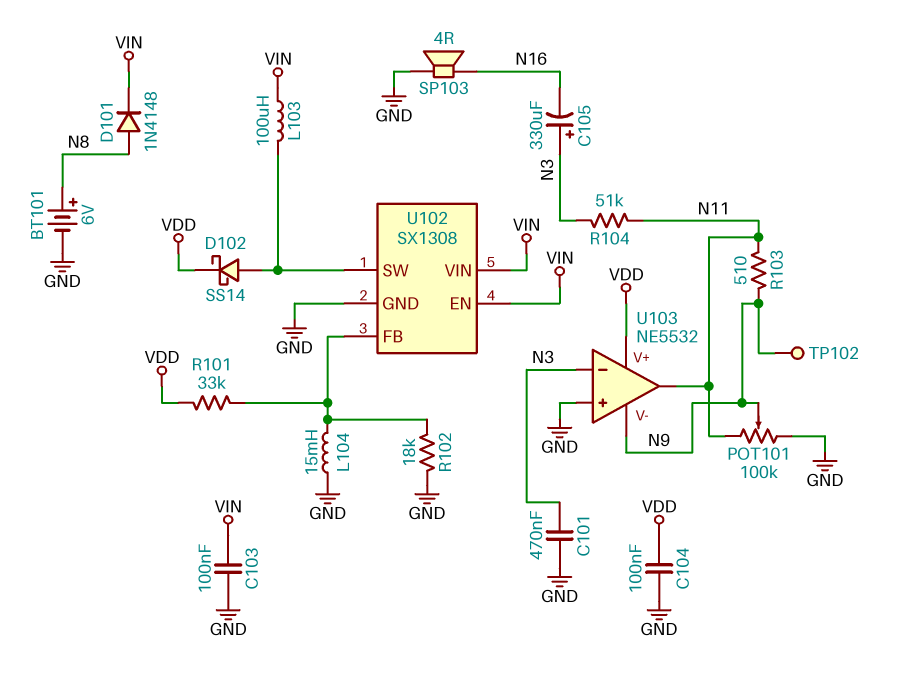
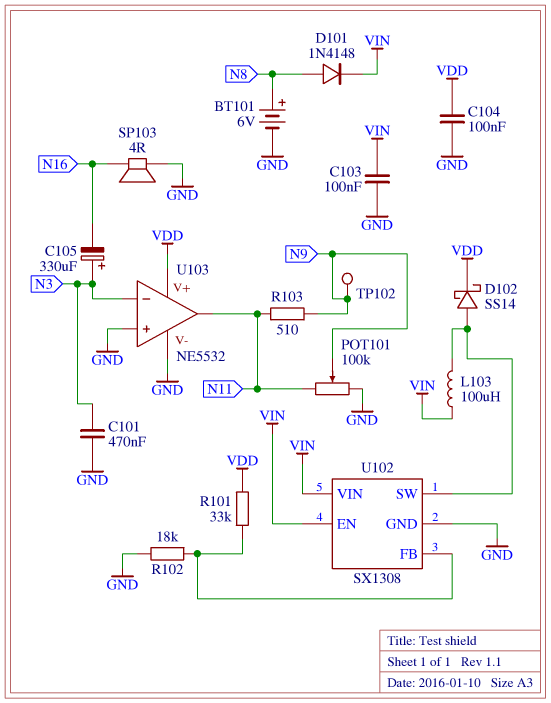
L104: 15mH (GND, U102/FB) -> none
R104: 51k (N3, N11) -> none
U103 pin V-: N9 -> GND

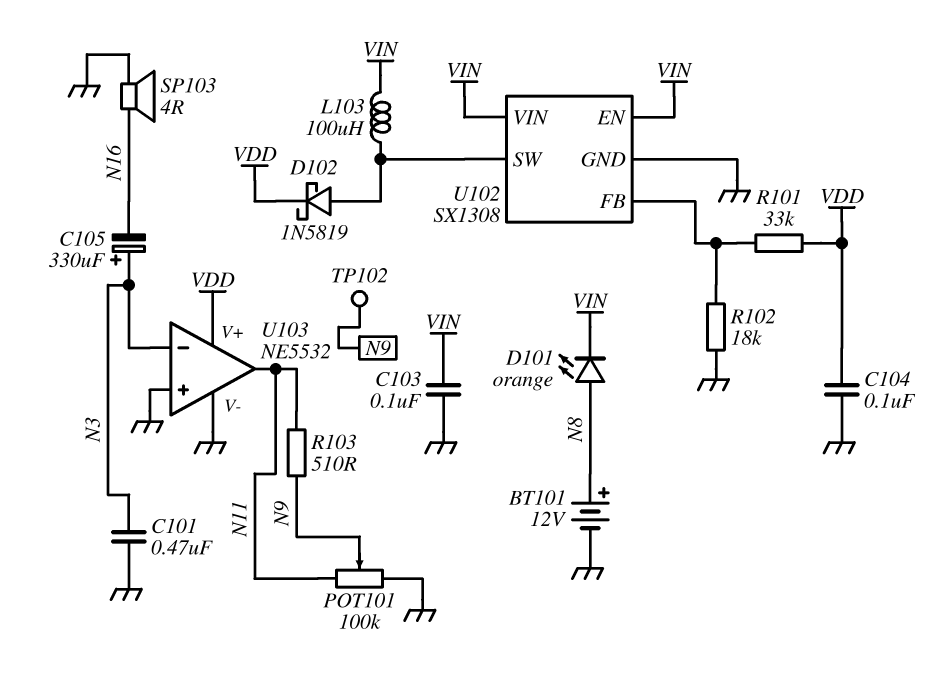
BT101: 6V (plus N8, minus GND) -> 12V (plus N8, minus GND)
D101: diode 1N4148 (A N8, K VIN) -> LED orange (A N8, K VIN)
D102: schottky SS14 (A U102/SW, K VDD) -> schottky 1N5819 (A U102/SW, K VDD)

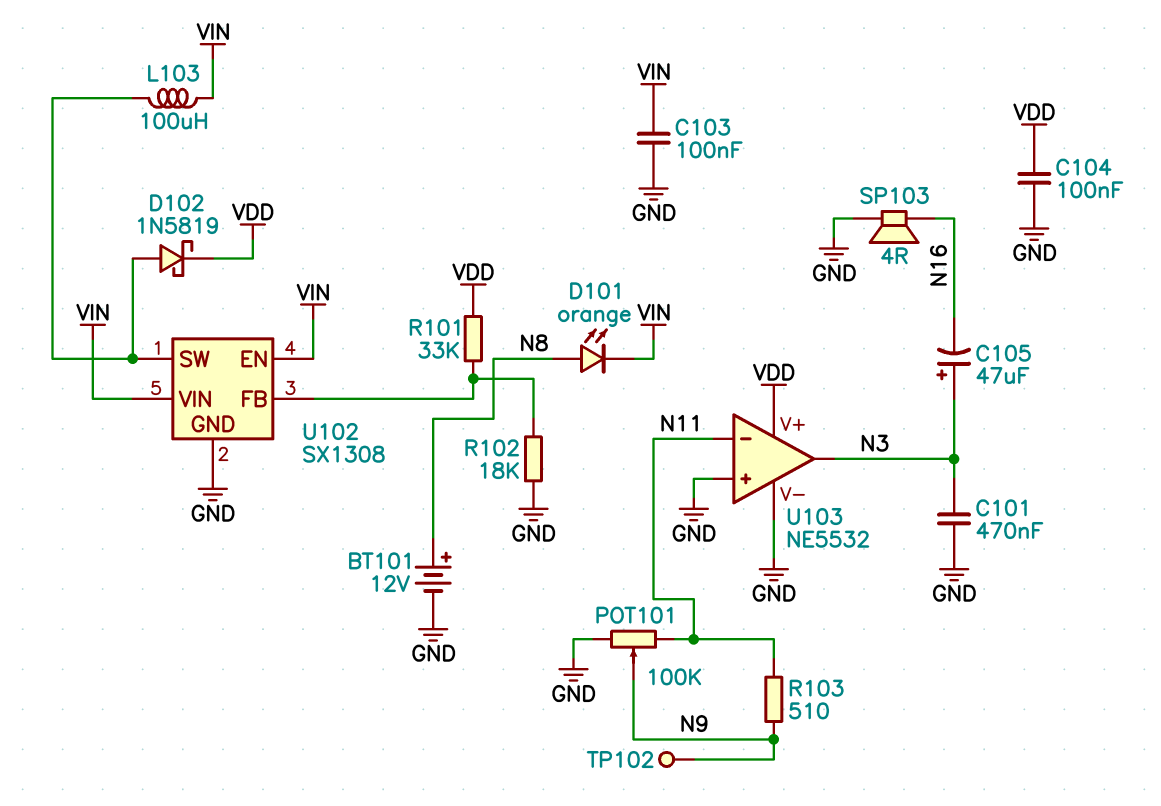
C105: 330uF (plus N3, minus N16) -> 47uF (plus N3, minus N16)
U103 pin in-: N3 -> N11
U103 pin out: N11 -> N3

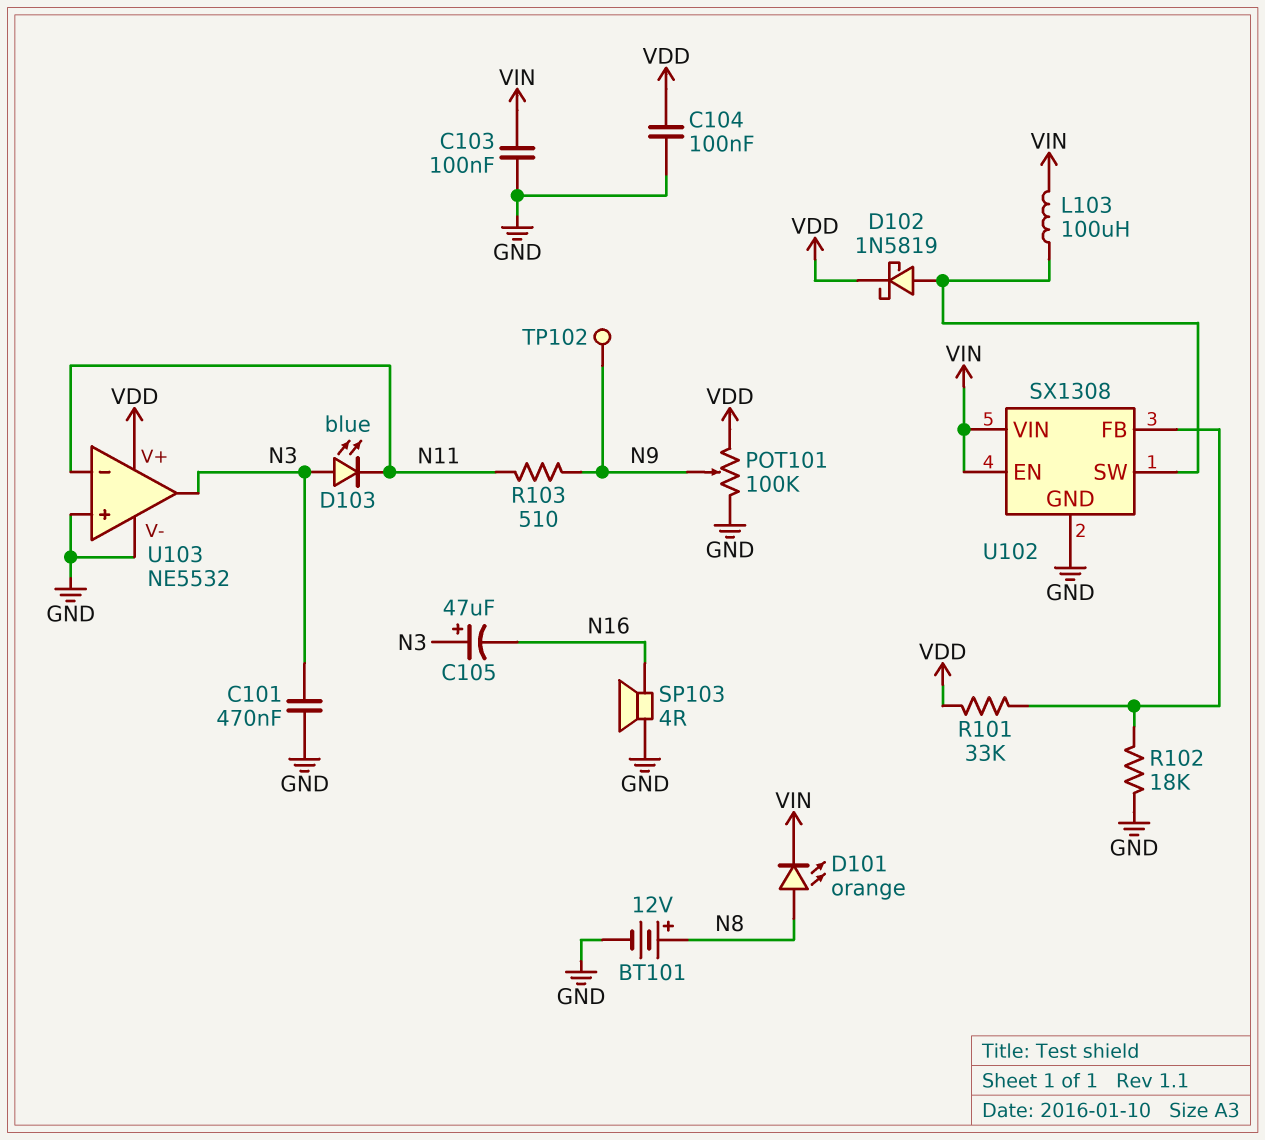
D103: none -> LED blue (A N3, K N11)
POT101: 100k (GND, N11, wiper N9) -> 100k (GND, VDD, wiper N9)

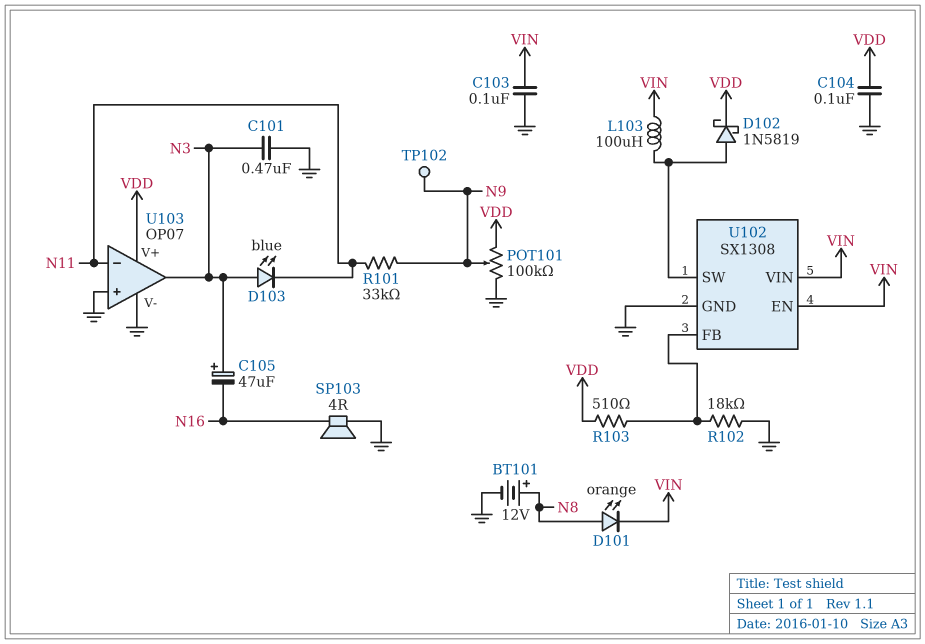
R101: 33k (U102/FB, VDD) -> 33k (N9, N11)
R103: 510 (N9, N11) -> 510 (U102/FB, VDD)
U103: NE5532 -> OP07

